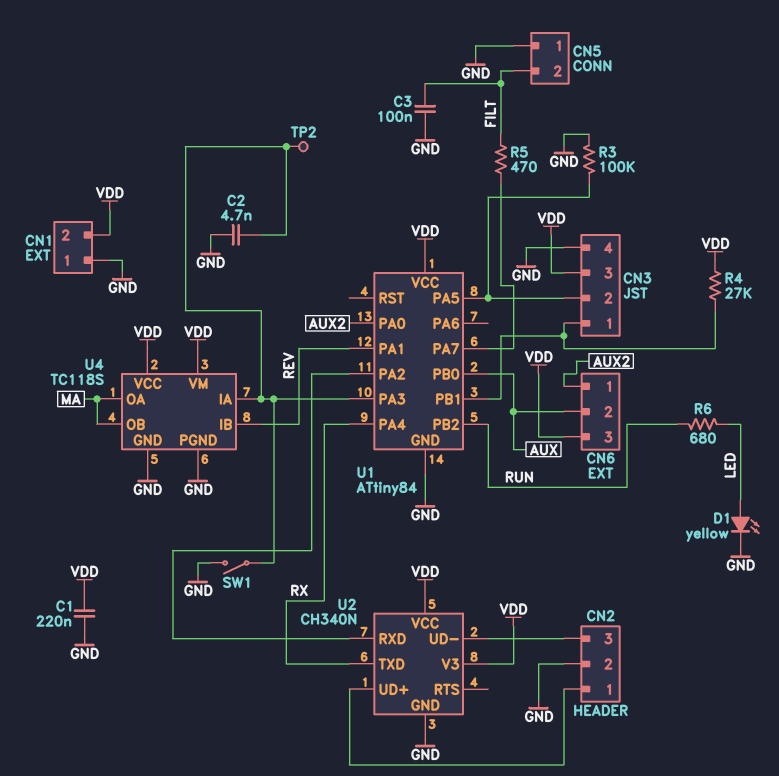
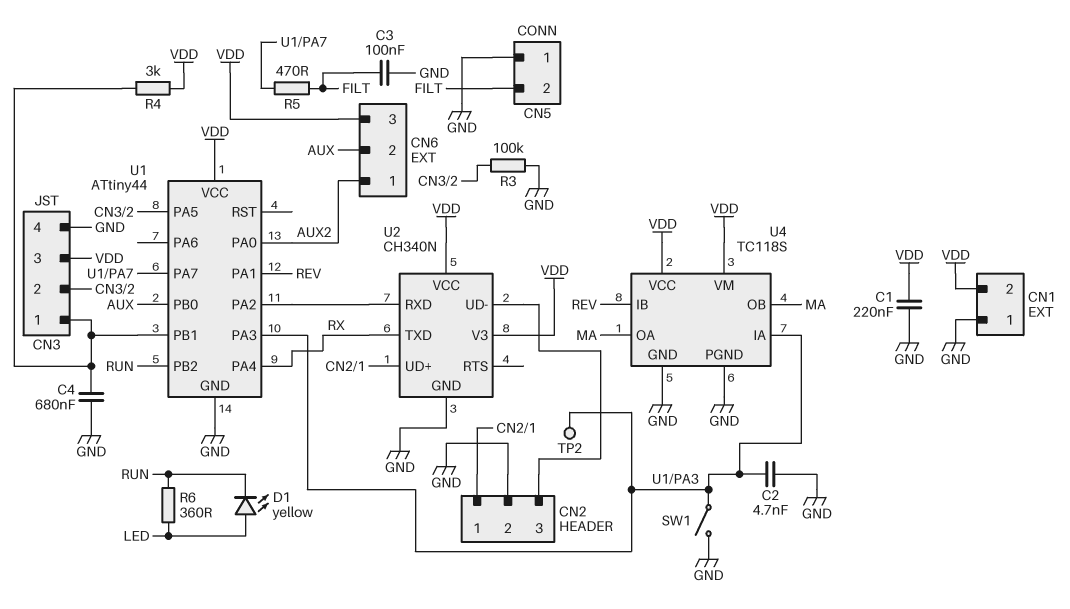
C4: none -> 680nF (CN3/1, GND)
D1: LED yellow (A LED, K GND) -> LED yellow (A LED, K RUN)
R4: 27k (CN3/1, VDD) -> 3k (CN3/1, VDD)
R6: 680 (LED, RUN) -> 360 (LED, RUN)
U1: ATtiny84 -> ATtiny44

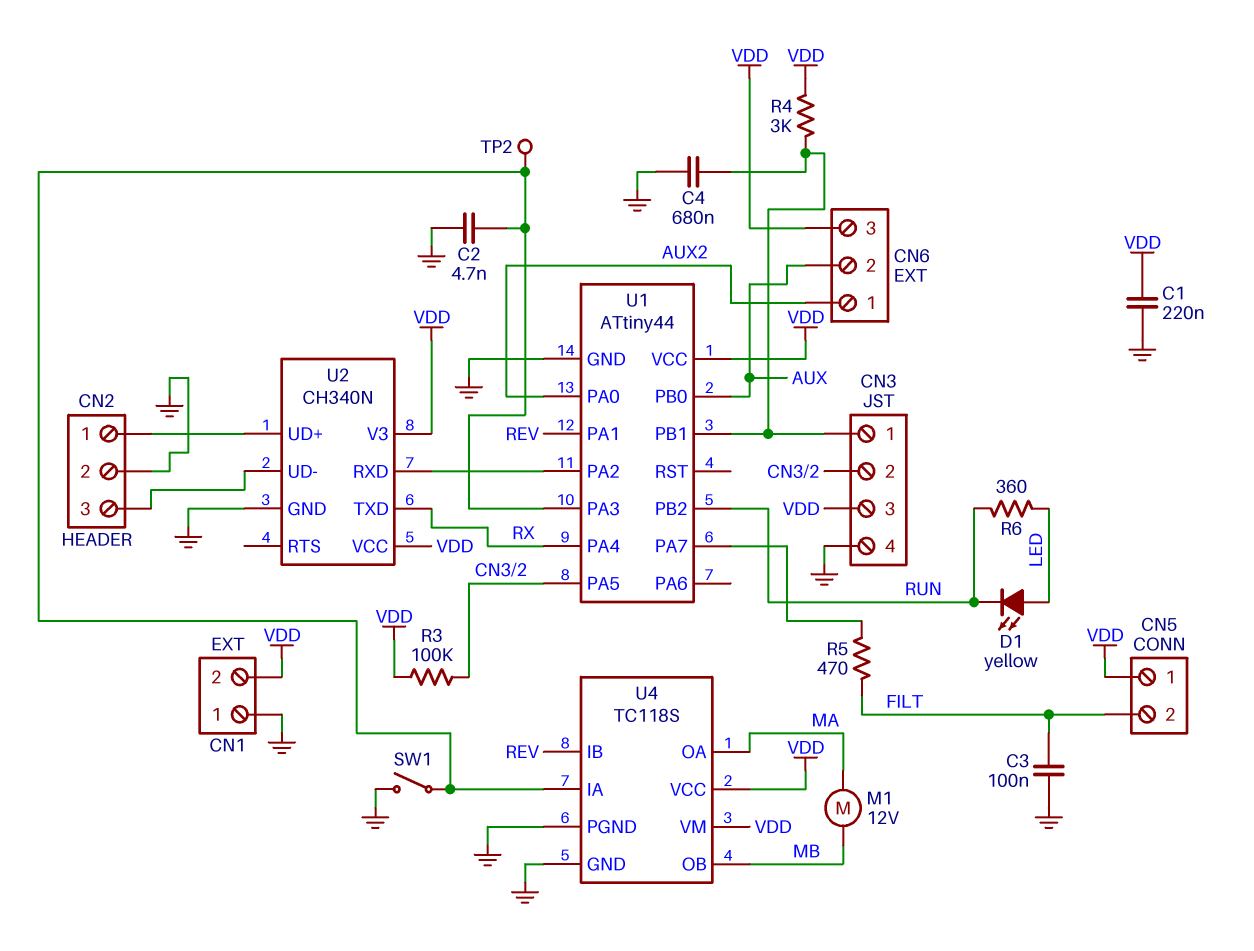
CN5 pin 1: GND -> VDD
M1: none -> motor 12V (MA, MB)
R3: 100k (CN3/2, GND) -> 100k (CN3/2, VDD)
U4 pin OB: MA -> MB

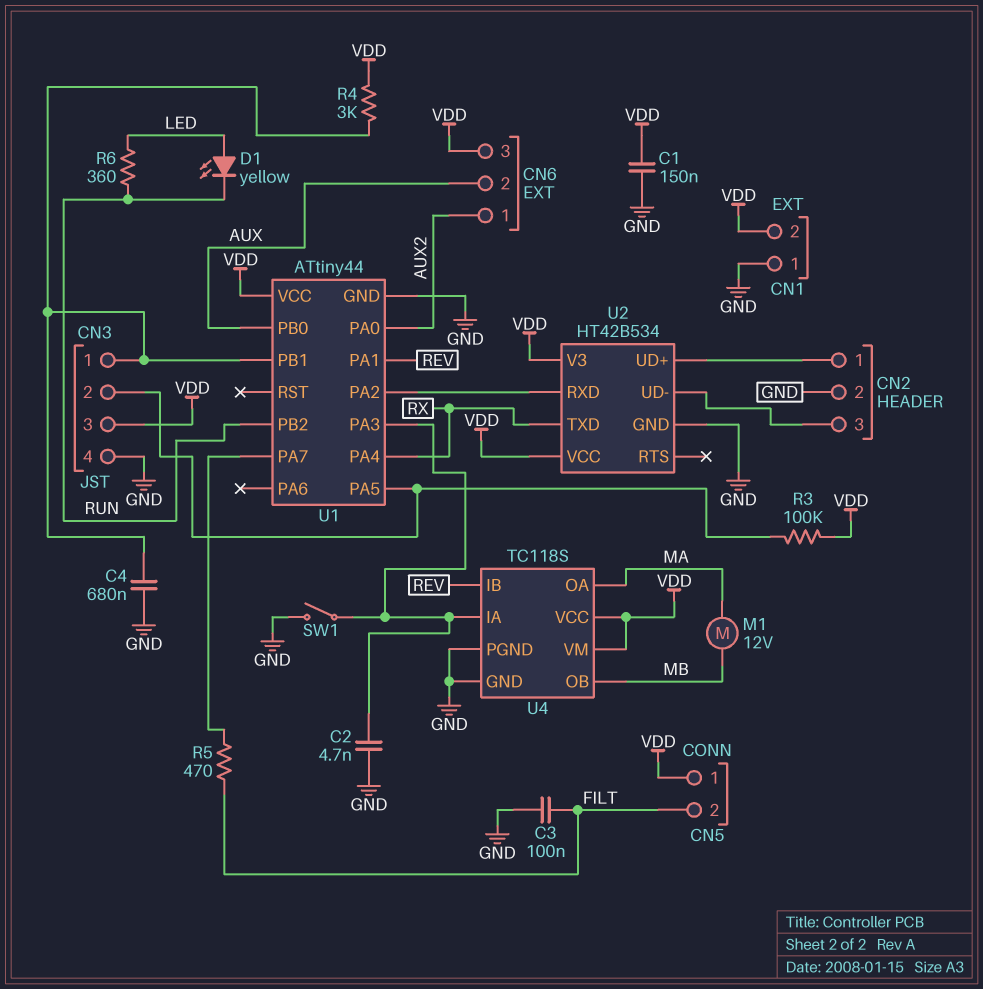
C1: 220nF (GND, VDD) -> 150nF (GND, VDD)
TP2: test point (U1/PA3) -> none
U2: CH340N -> HT42B534

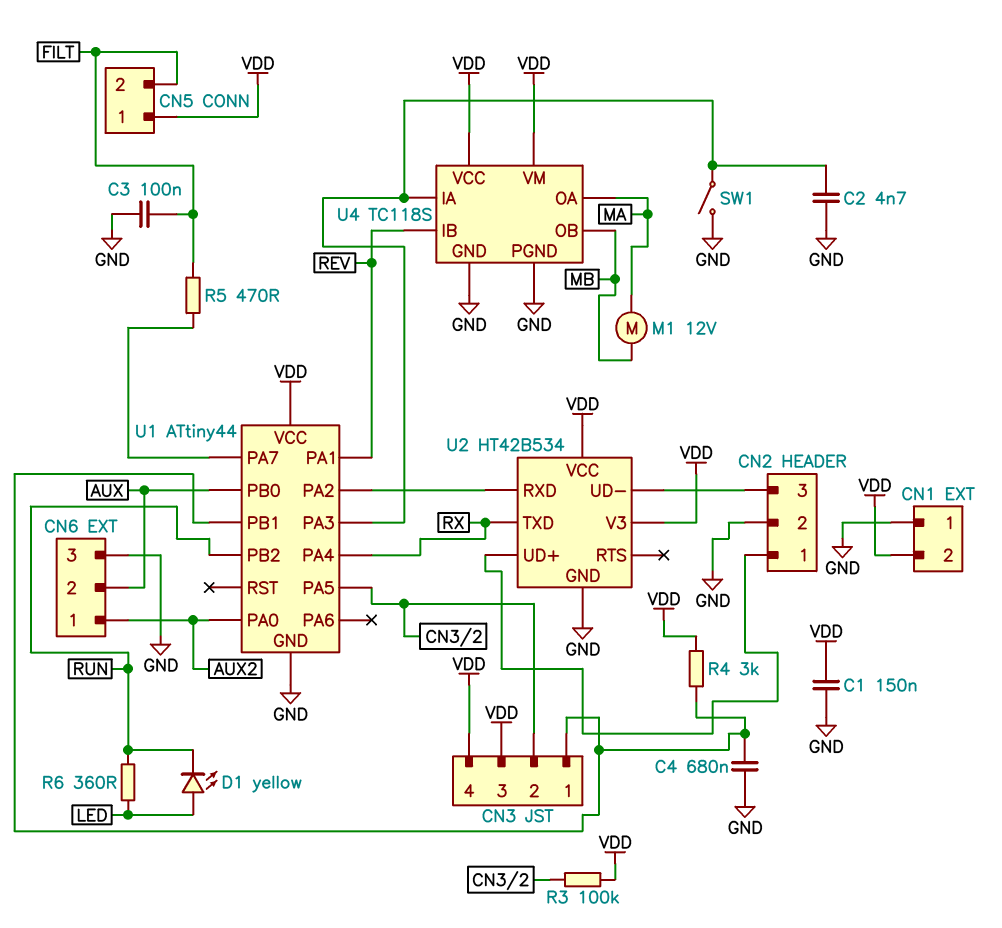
CN3 pin 4: GND -> VDD
CN6 pin 3: VDD -> GND

